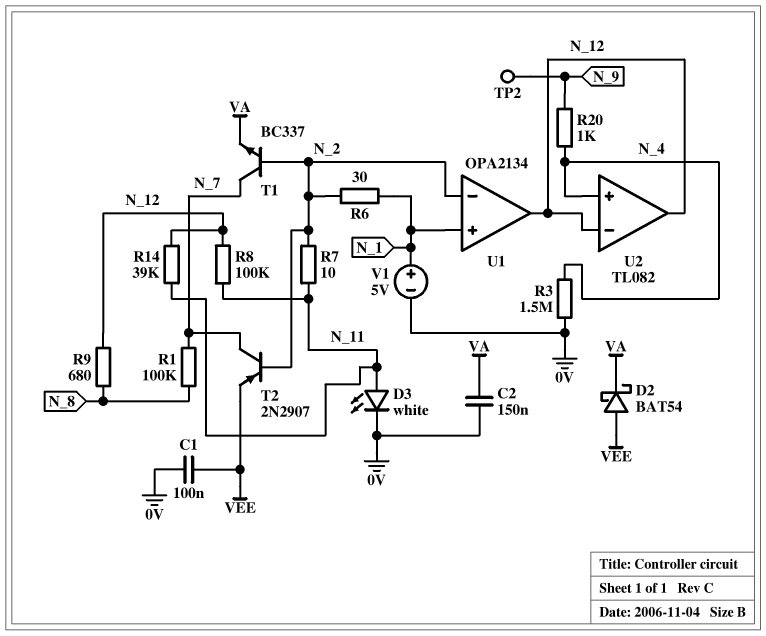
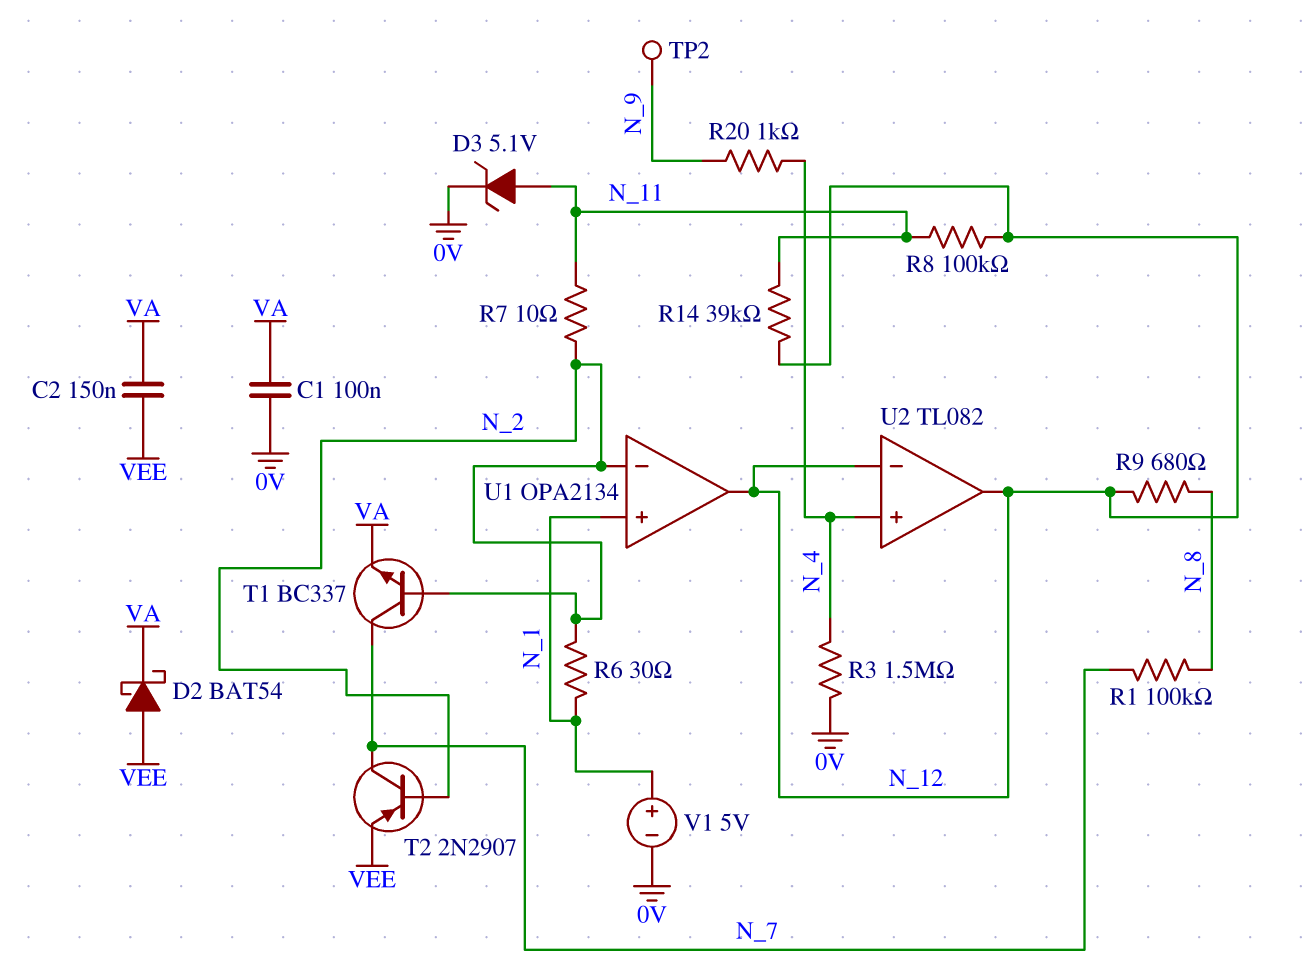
C1: 100nF (0V, VEE) -> 100nF (0V, VA)
C2: 150nF (0V, VA) -> 150nF (VA, VEE)
D3: LED white (A N_11, K 0V) -> zener 5.1V (A N_11, K 0V)

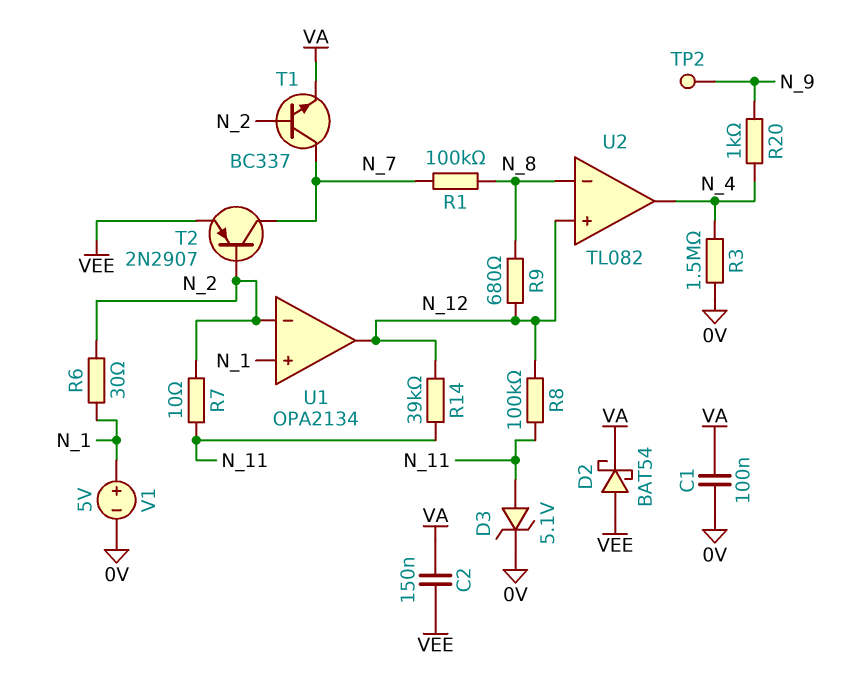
U2 pin in+: N_4 -> N_12
U2 pin in-: N_12 -> N_8
U2 pin out: N_12 -> N_4

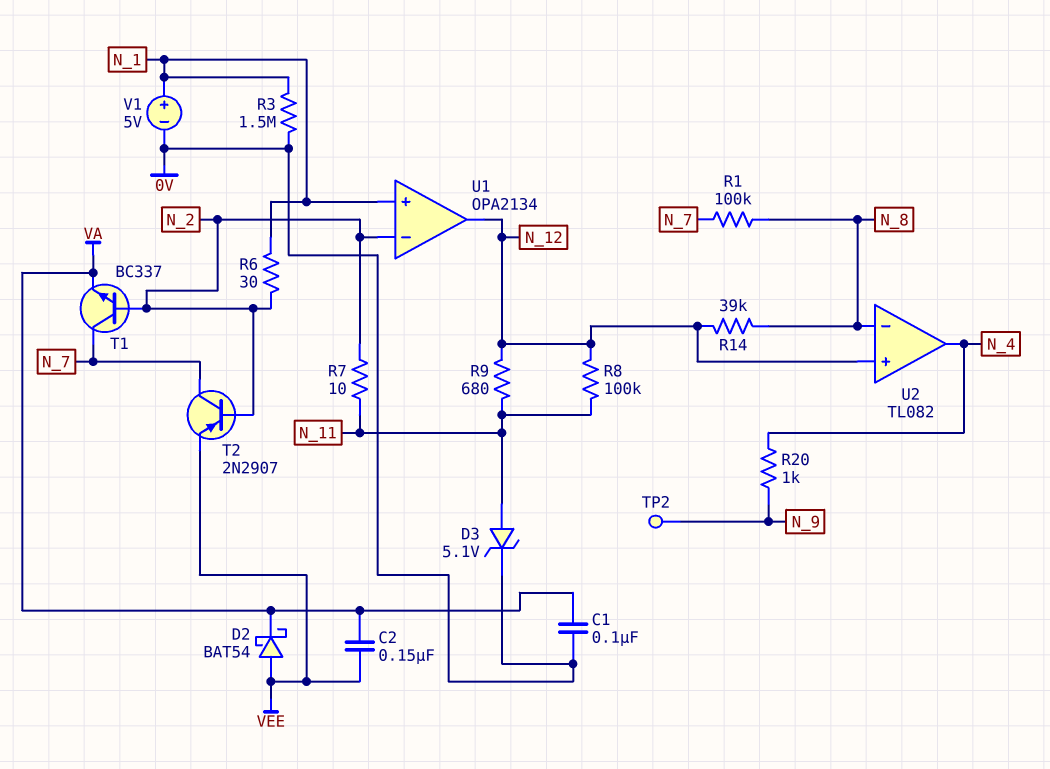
R3: 1.5M (0V, N_4) -> 1.5M (0V, N_1)
R9: 680 (N_8, N_12) -> 680 (N_11, N_12)
R14: 39k (N_11, N_12) -> 39k (N_8, N_12)

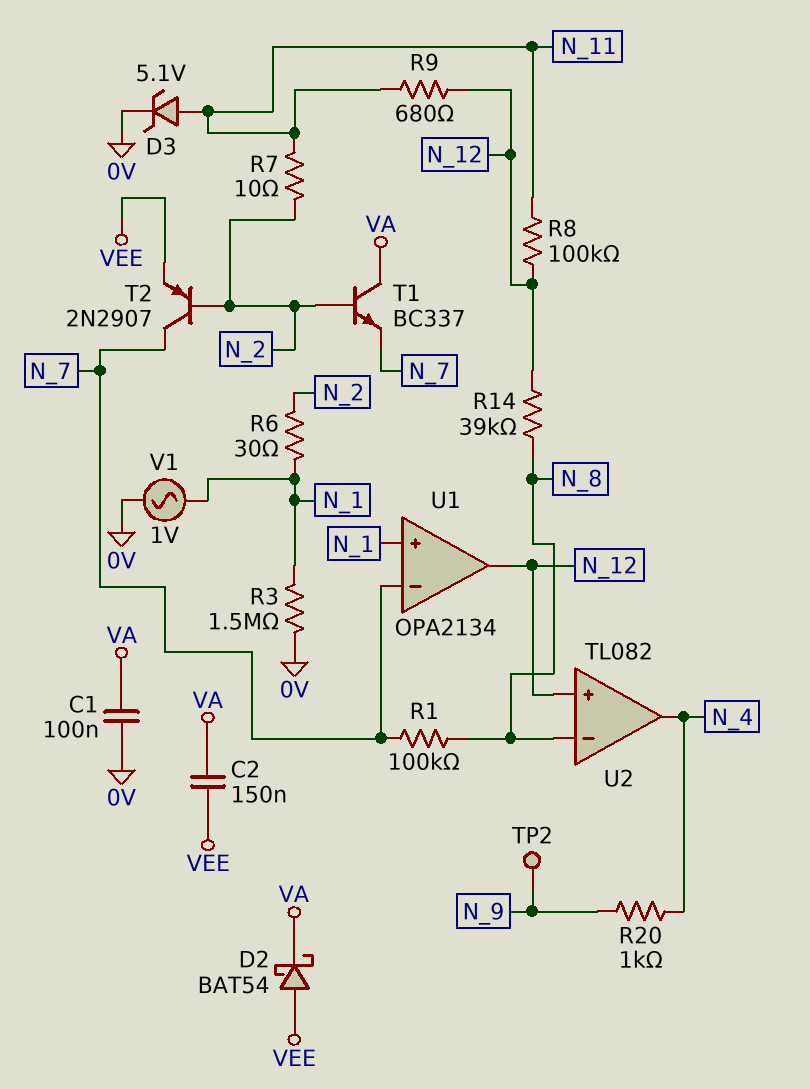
T1: NPN BC337 (B N_2, C N_7, E VA) -> NPN BC337 (B N_2, C VA, E N_7)
U1 pin in-: N_2 -> N_7
V1: 5V (plus N_1, minus 0V) -> AC 1V (0V, N_1)

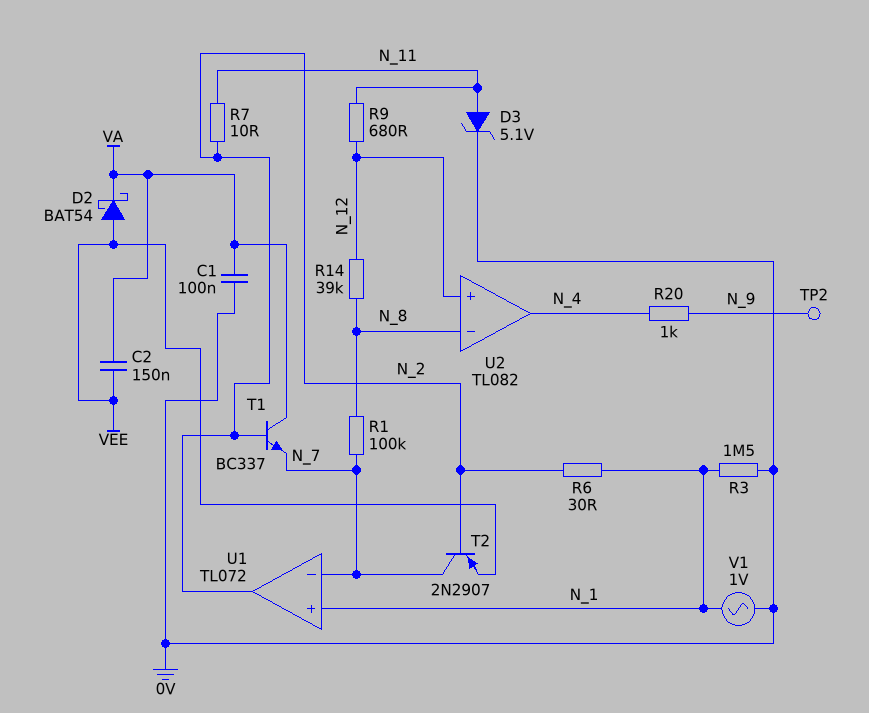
R8: 100k (N_11, N_12) -> none
U1: OPA2134 -> TL072
U1 pin out: N_12 -> N_2

